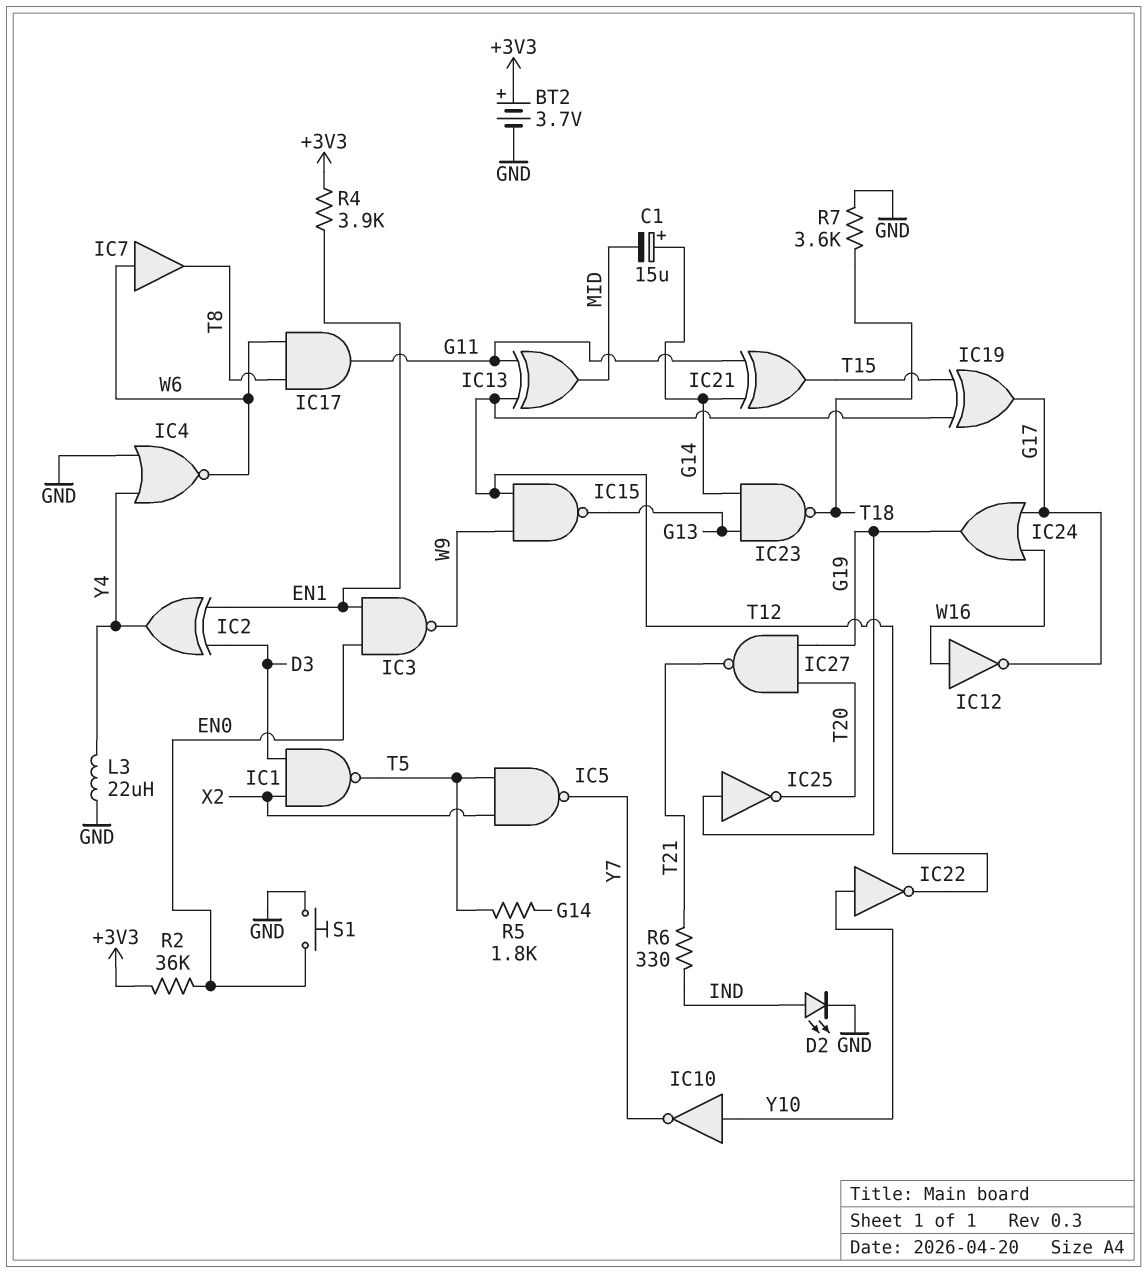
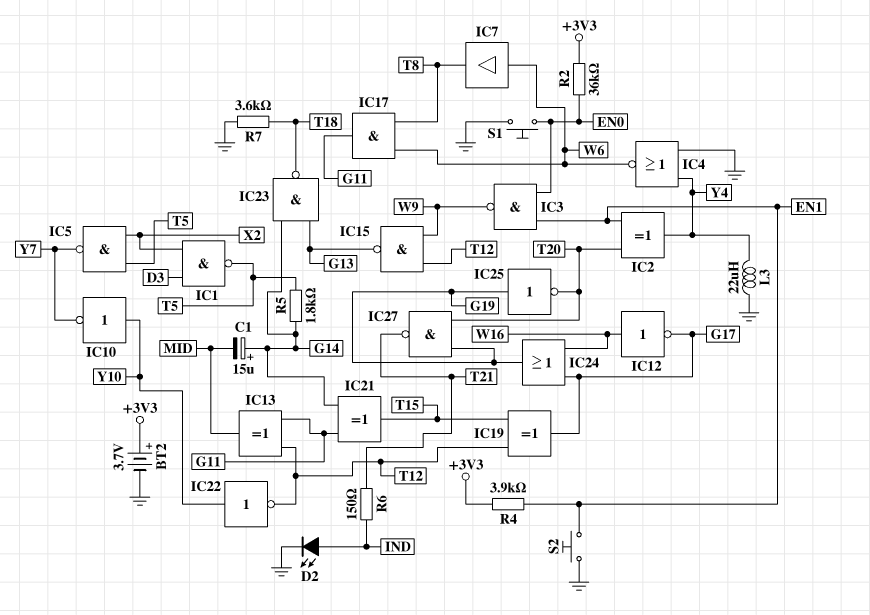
IC2: XOR (in D3, in EN1, out Y4) -> XOR (in EN1, in T20, out Y4)
R6: 330 (IND, T21) -> 150 (IND, T21)
S2: none -> button (EN1, GND)

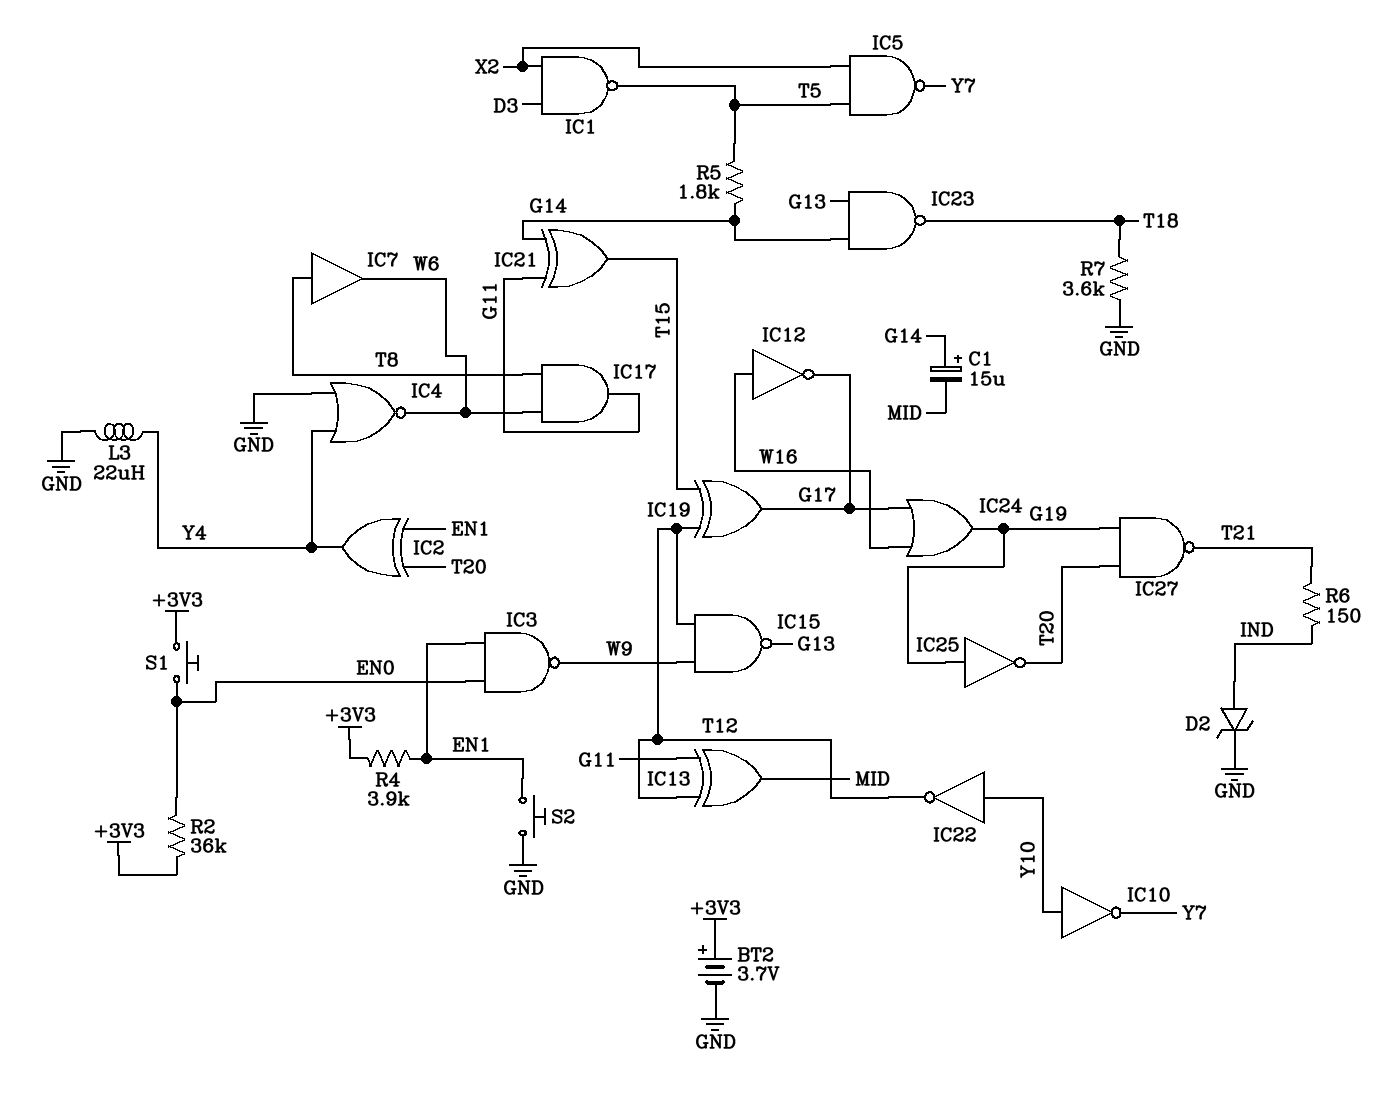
D2: LED (A IND, K GND) -> zener (A IND, K GND)
IC7: buffer (in W6, out T8) -> buffer (in T8, out W6)
S1: button (EN0, GND) -> button (+3V3, EN0)

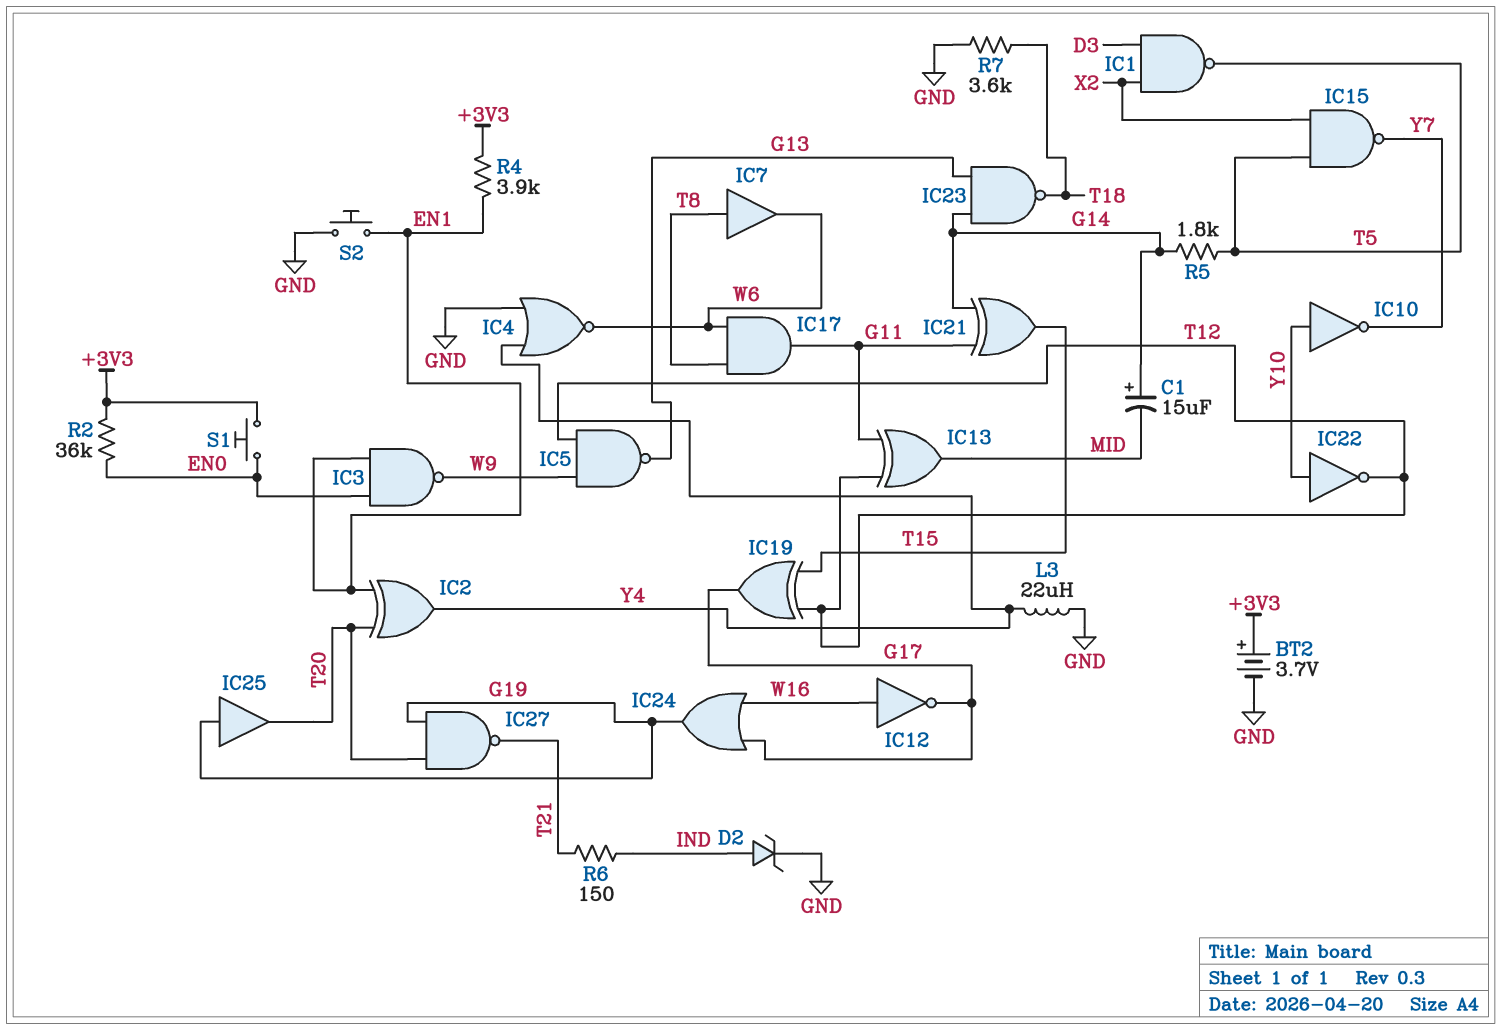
IC5: NAND (in T5, in X2, out Y7) -> NAND (in T12, in W9, out G13)
IC15: NAND (in T12, in W9, out G13) -> NAND (in T5, in X2, out Y7)
IC25: NOT (in G19, out T20) -> buffer (in G19, out T20)

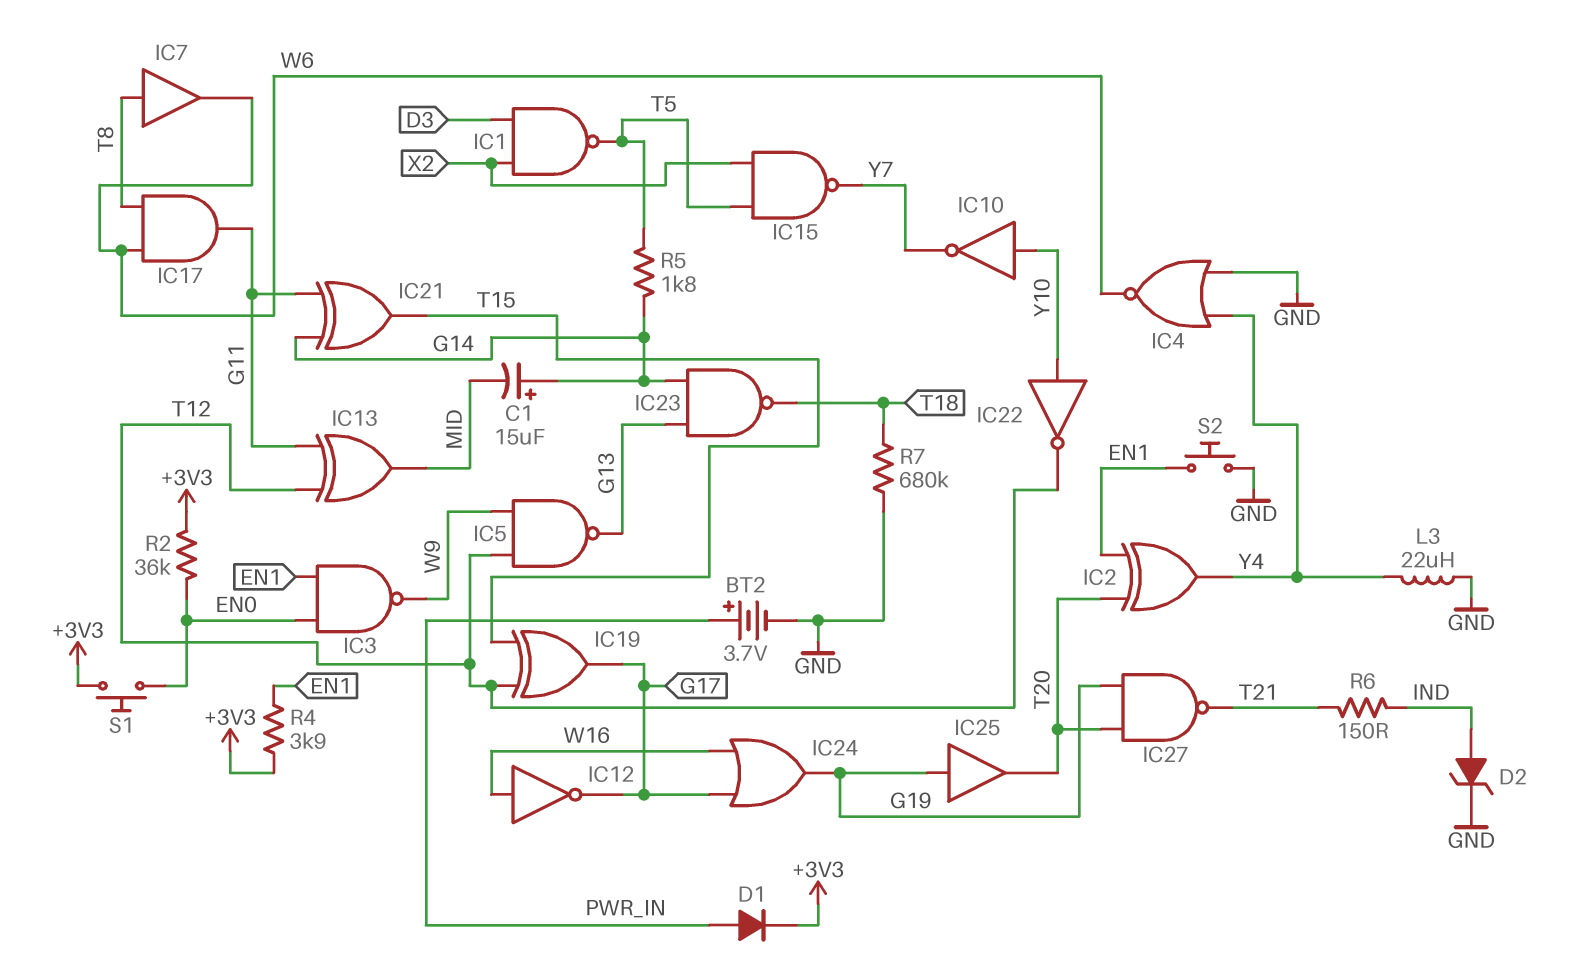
BT2: 3.7V (plus +3V3, minus GND) -> 3.7V (plus PWR_IN, minus GND)
D1: none -> diode (A PWR_IN, K +3V3)
R7: 3.6k (GND, T18) -> 680k (GND, T18)

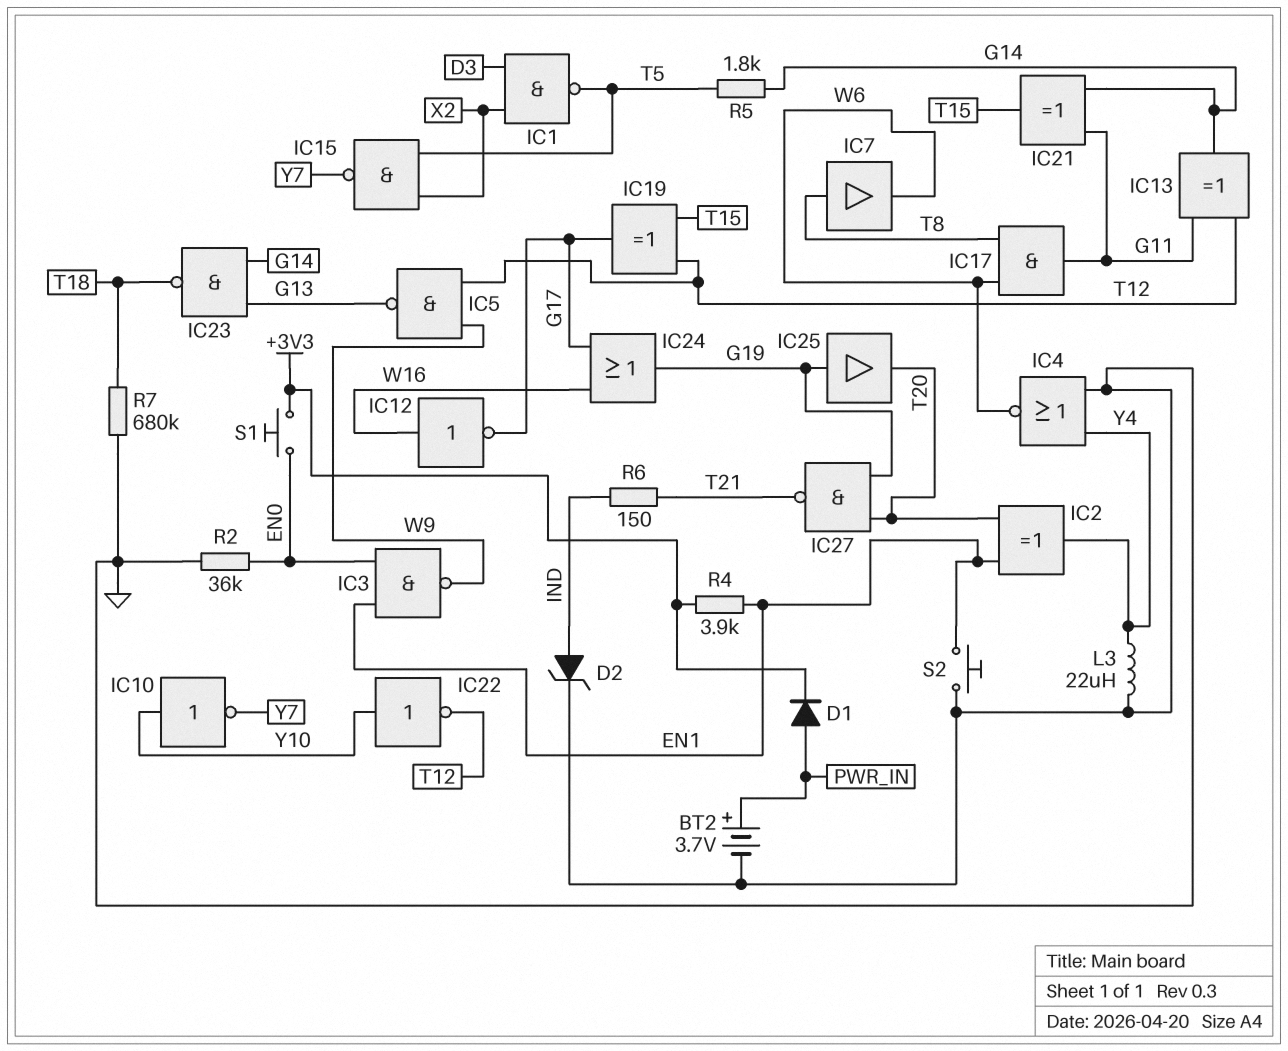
C1: 15uF (plus G14, minus MID) -> none
IC13: XOR (in G11, in T12, out MID) -> XOR (in G11, in T12, out G14)
R2: 36k (+3V3, EN0) -> 36k (EN0, GND)

